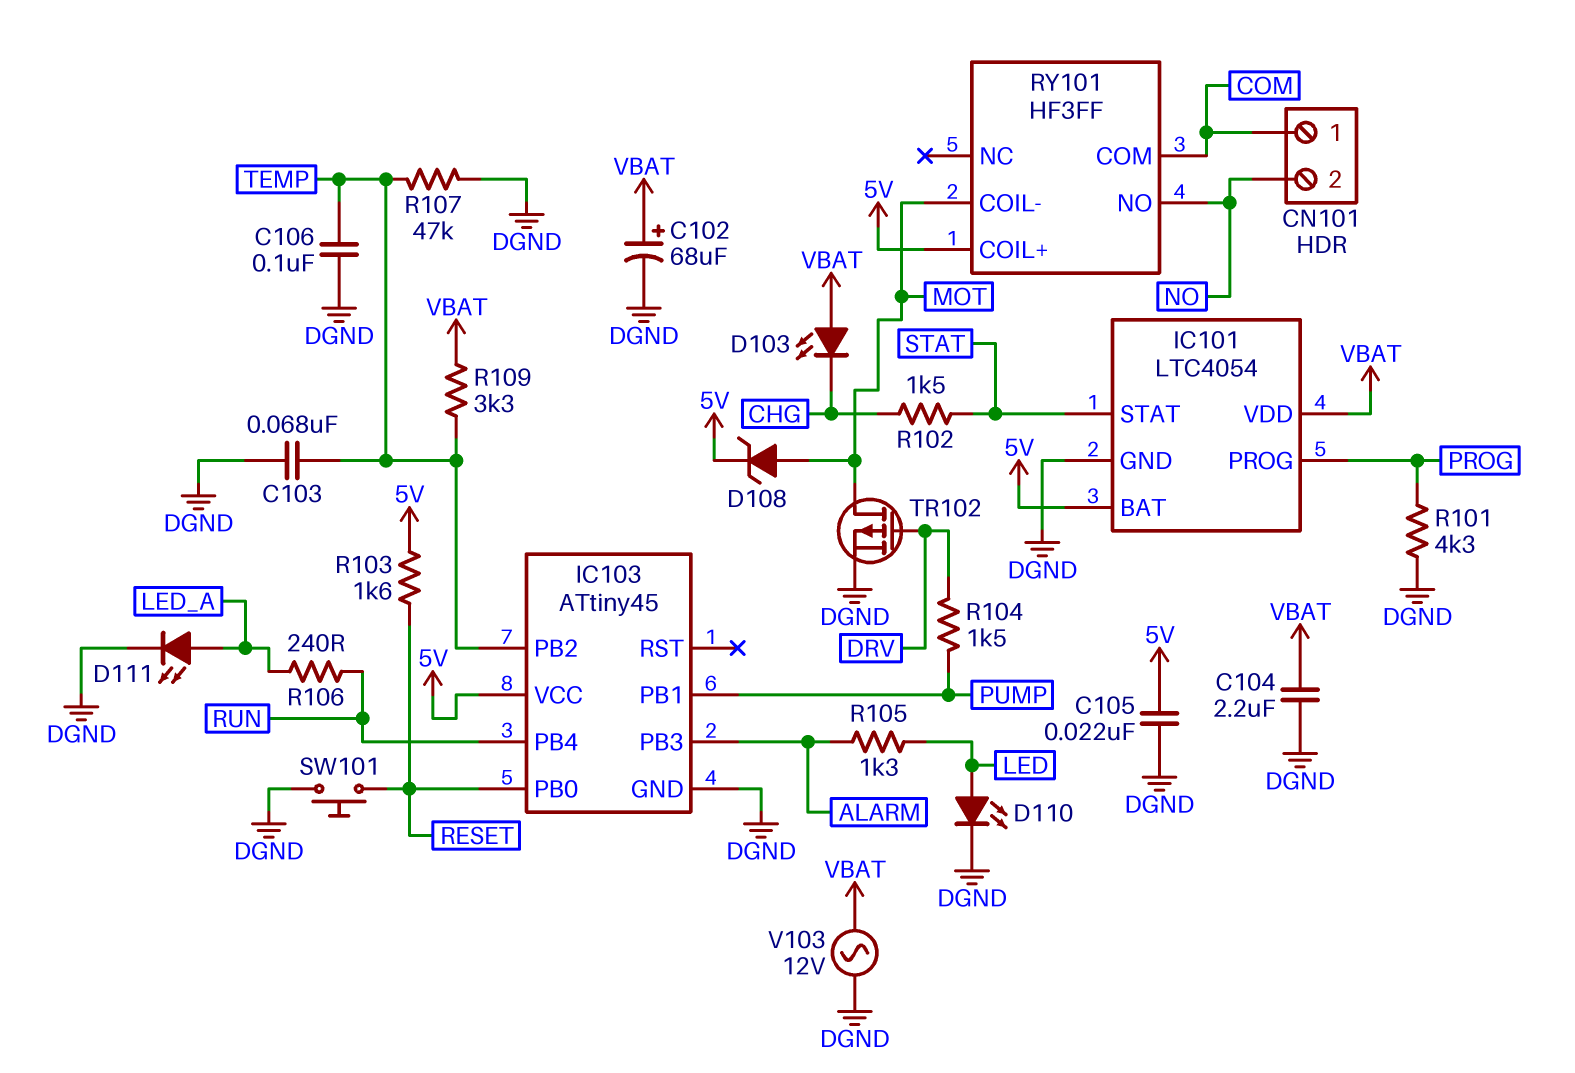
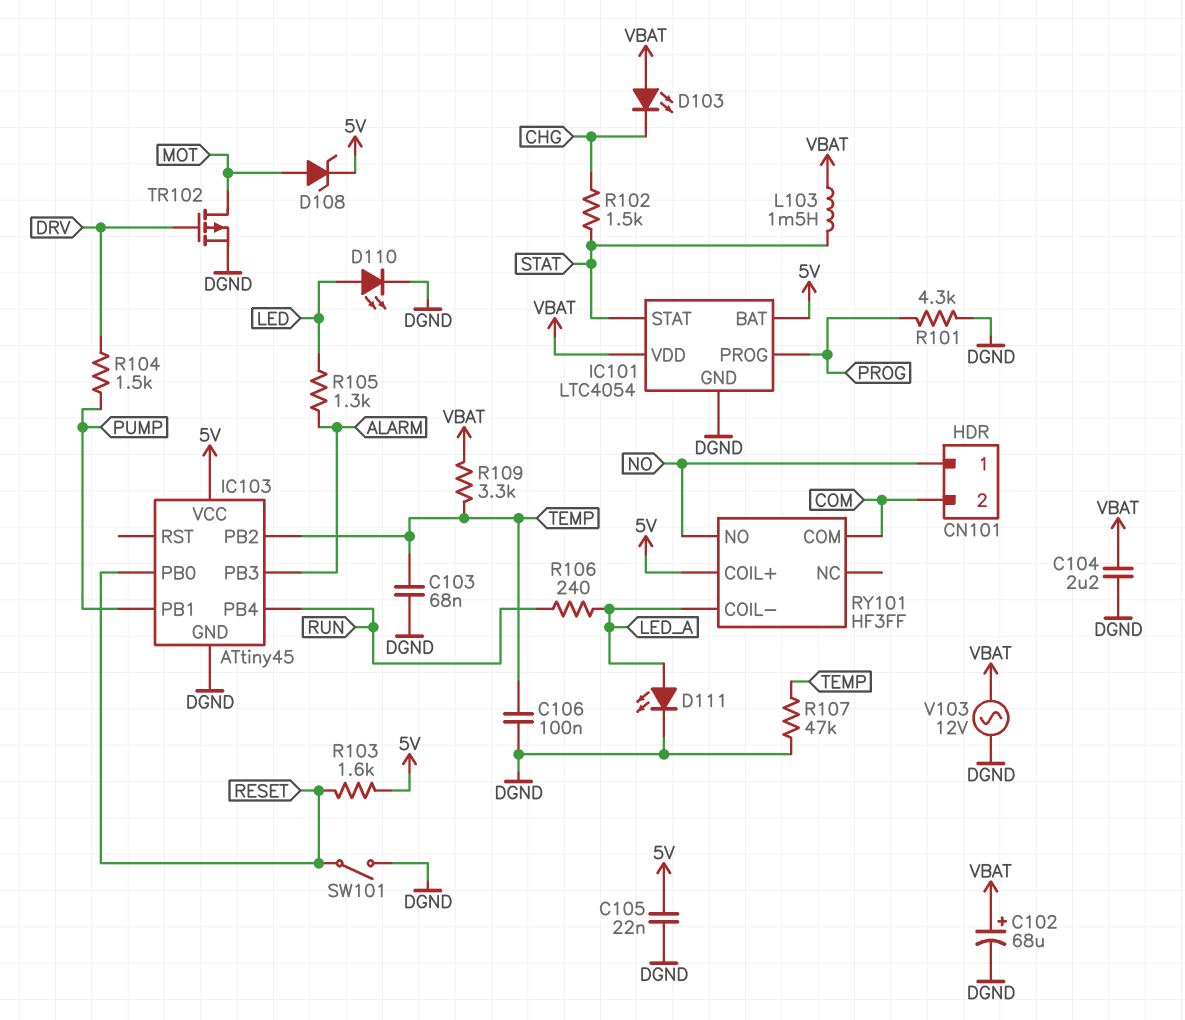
CN101 pin 1: COM -> NO
CN101 pin 2: NO -> COM
L103: none -> 1.5mH (STAT, VBAT)
RY101 pin COIL-: MOT -> LED_A
SW101: button (DGND, RESET) -> switch (DGND, RESET)

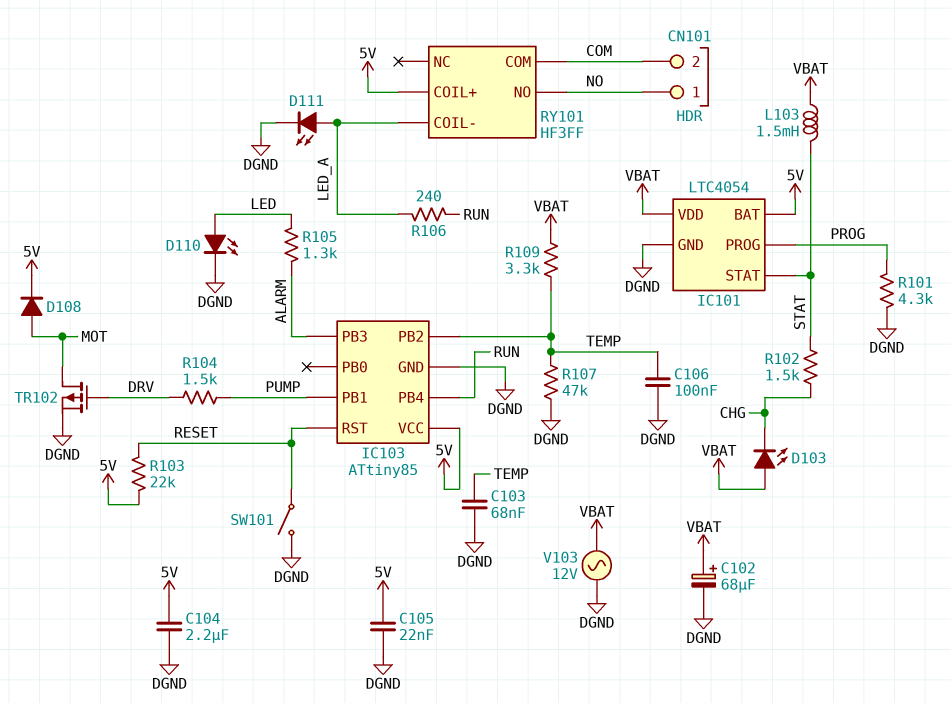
C104: 2.2uF (DGND, VBAT) -> 2.2uF (5V, DGND)
D108: zener (A MOT, K 5V) -> diode (A MOT, K 5V)
IC103: ATtiny45 -> ATtiny85
IC103 pin PB0: RESET -> none
IC103 pin RST: none -> RESET
R103: 1.6k (5V, RESET) -> 22k (5V, RESET)

